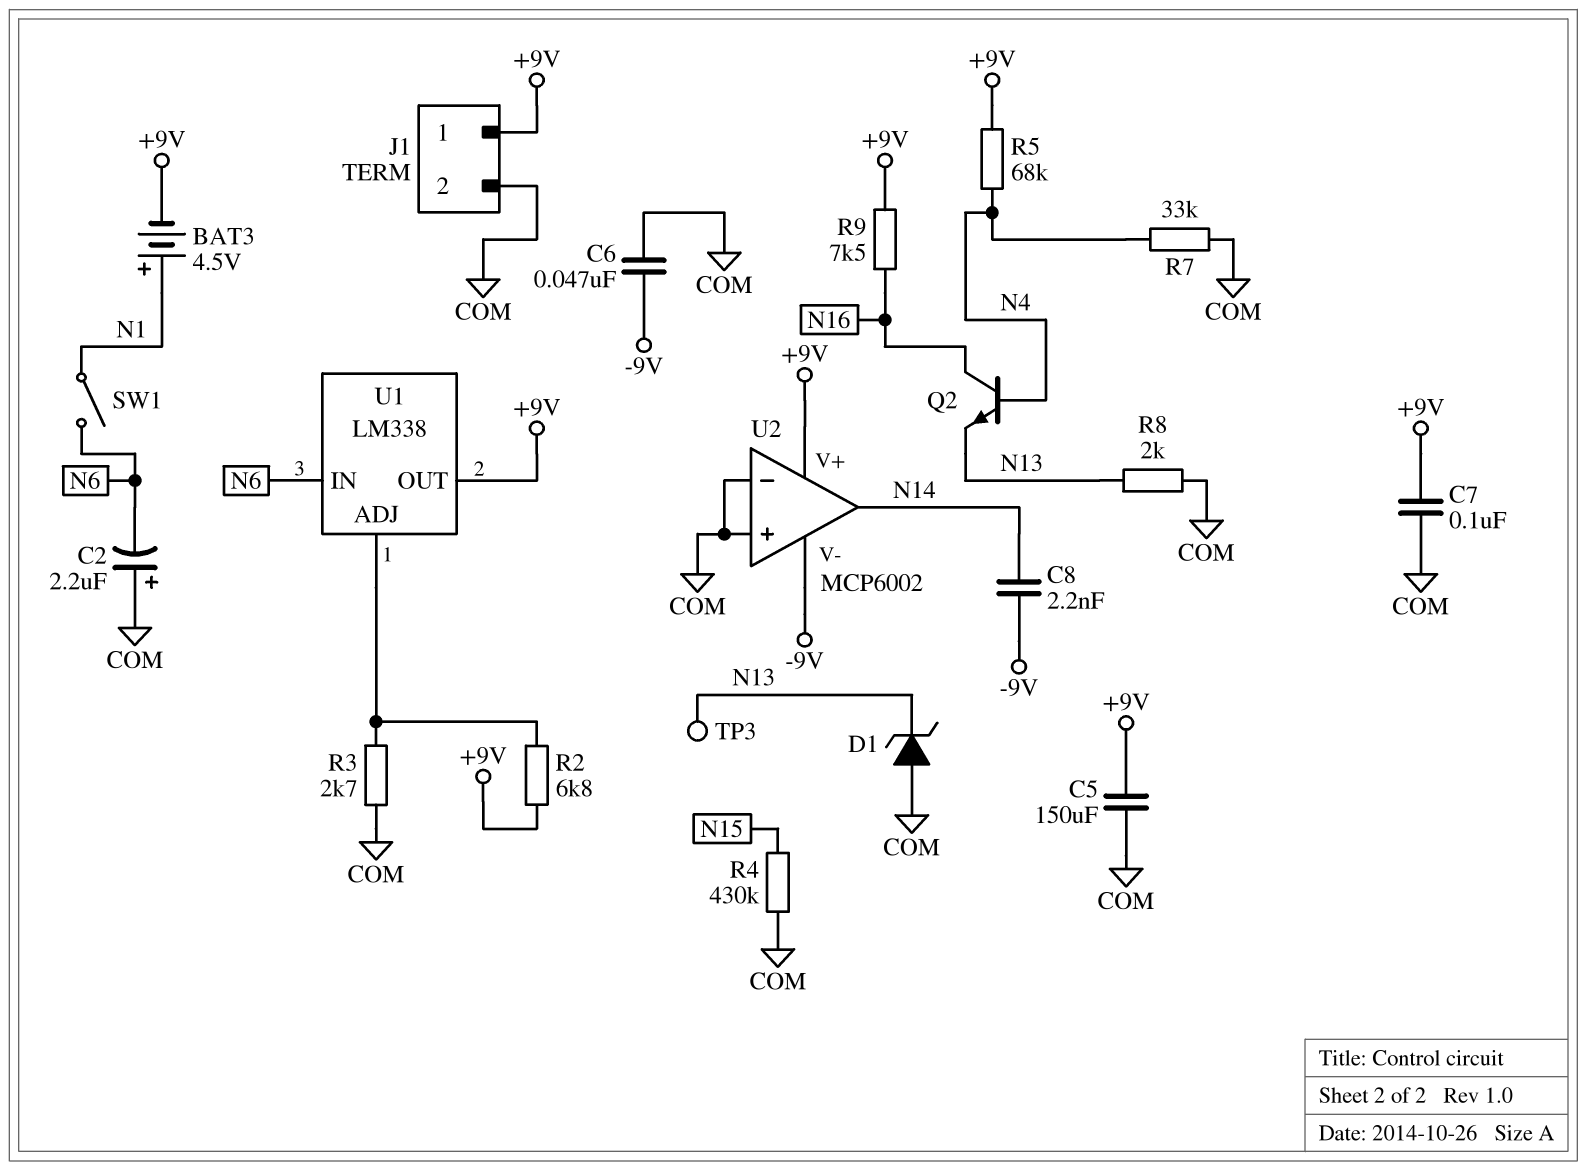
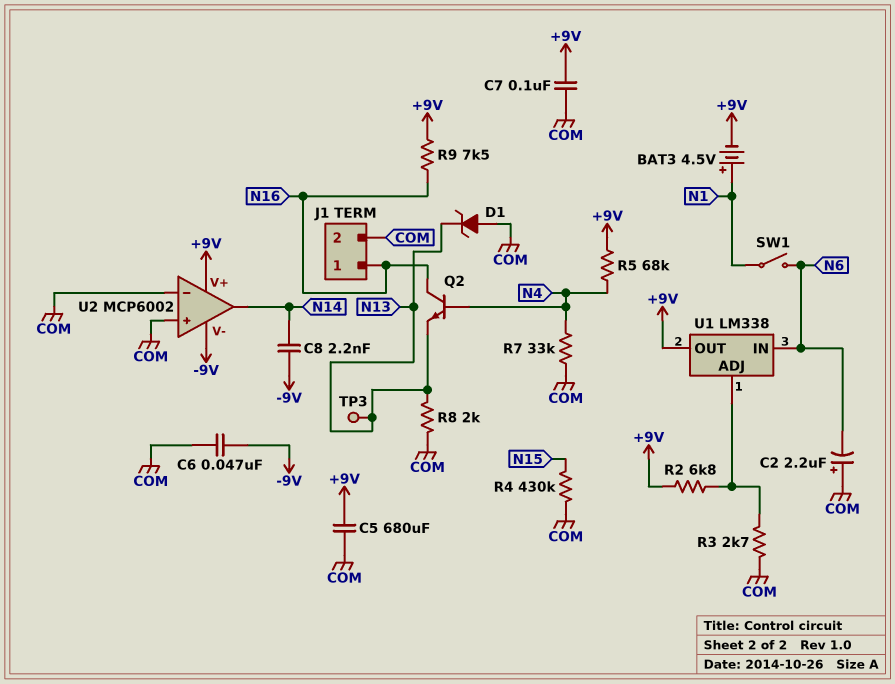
C5: 150uF (+9V, COM) -> 680uF (+9V, COM)
J1 pin 1: +9V -> N16

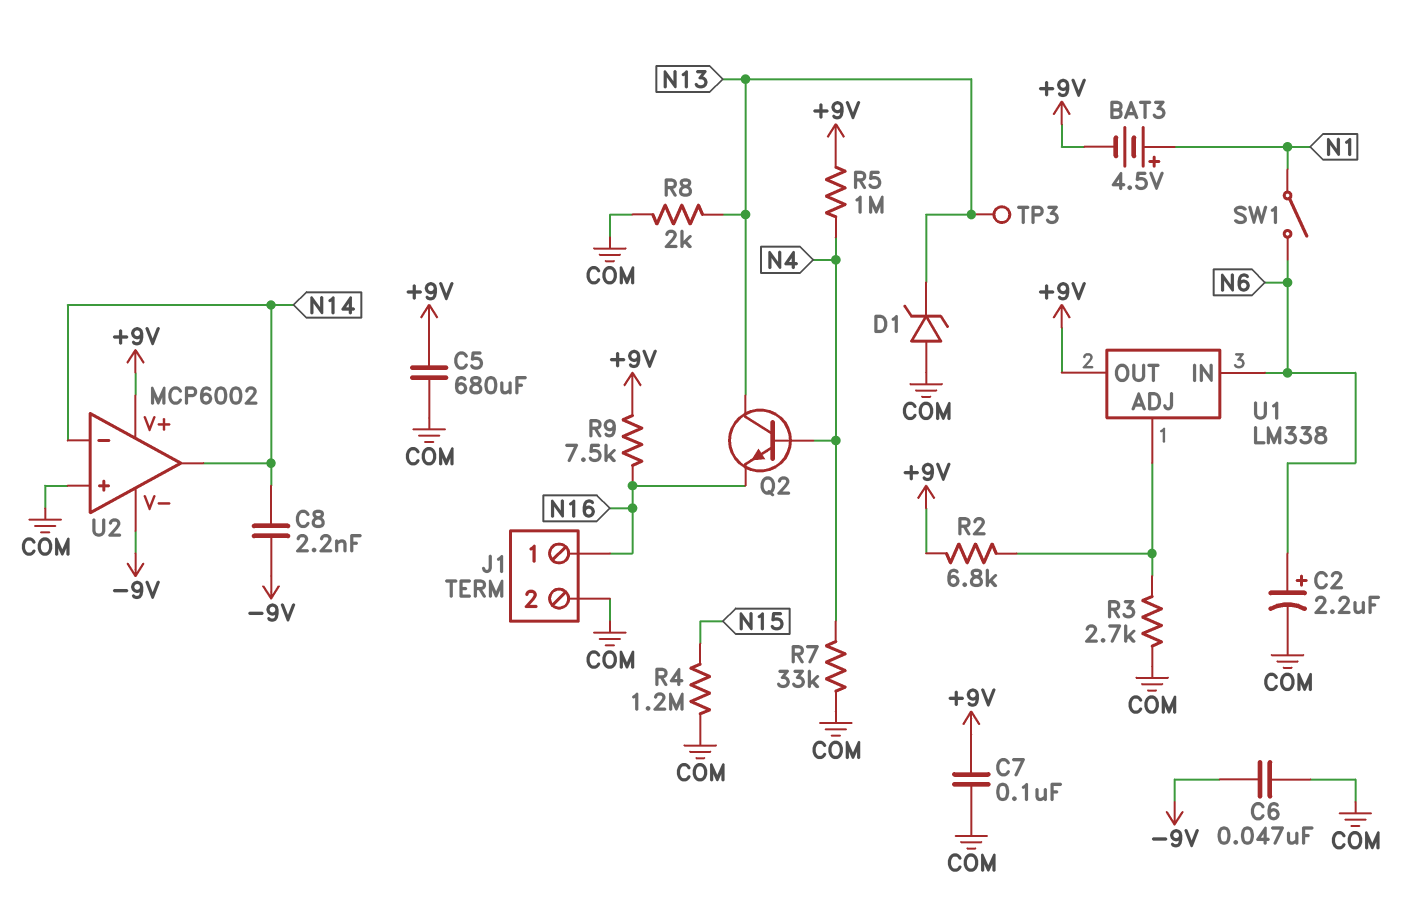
C2: 2.2uF (plus COM, minus N6) -> 2.2uF (plus N6, minus COM)
Q2: NPN (B N4, C N16, E N13) -> NPN (B N4, C N13, E N16)
R4: 430k (COM, N15) -> 1.2M (COM, N15)
R5: 68k (+9V, N4) -> 1M (+9V, N4)
U2 pin in-: COM -> N14

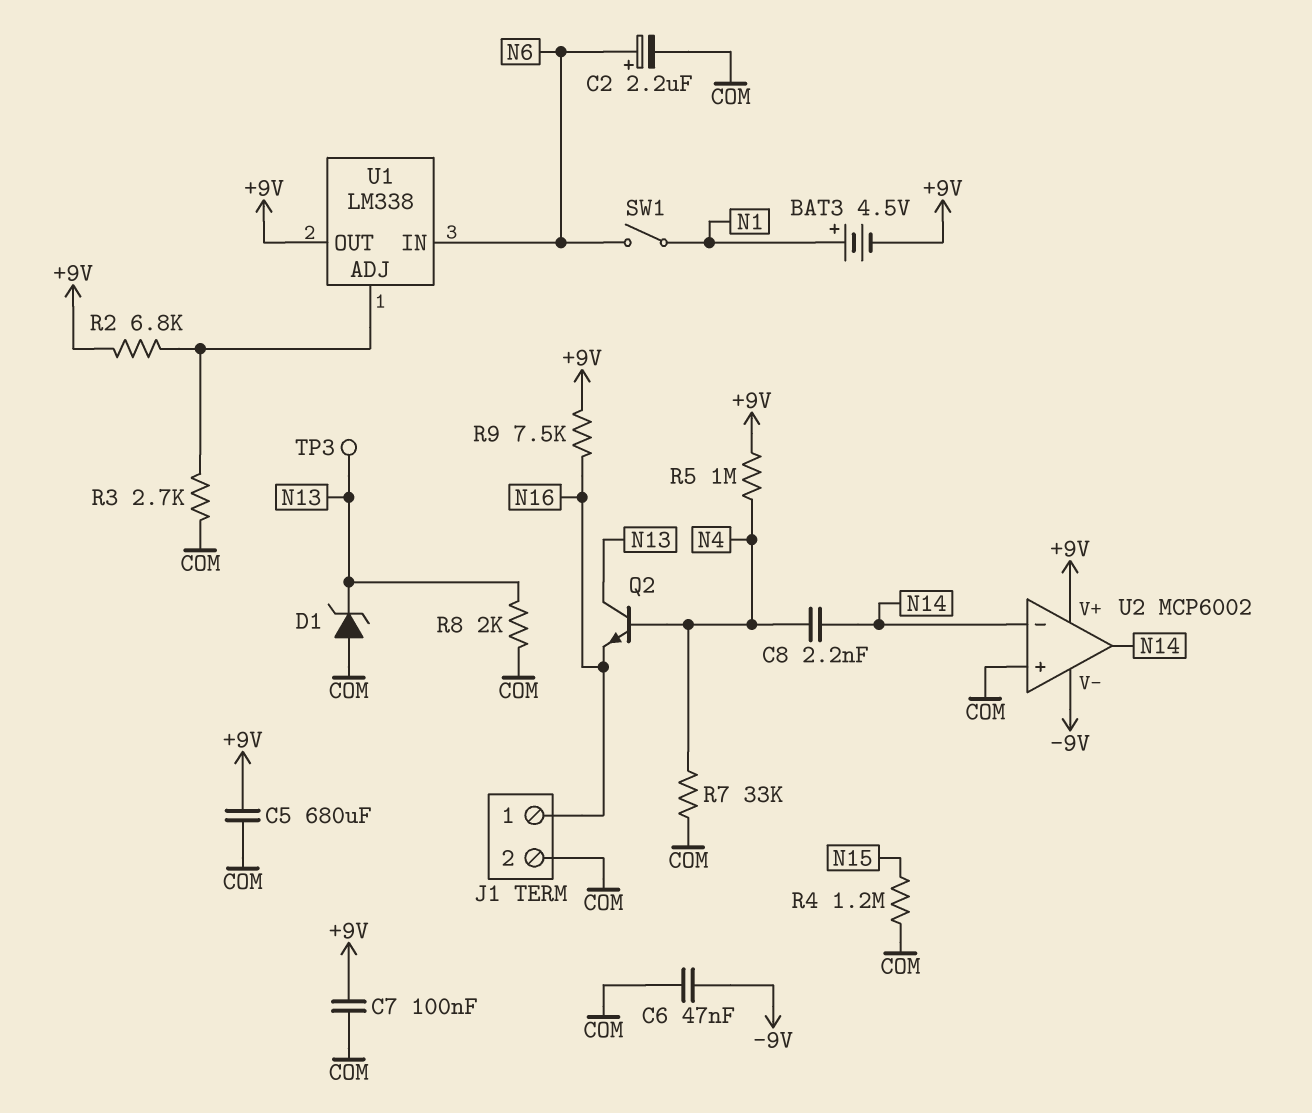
C8: 2.2nF (-9V, N14) -> 2.2nF (N4, N14)

